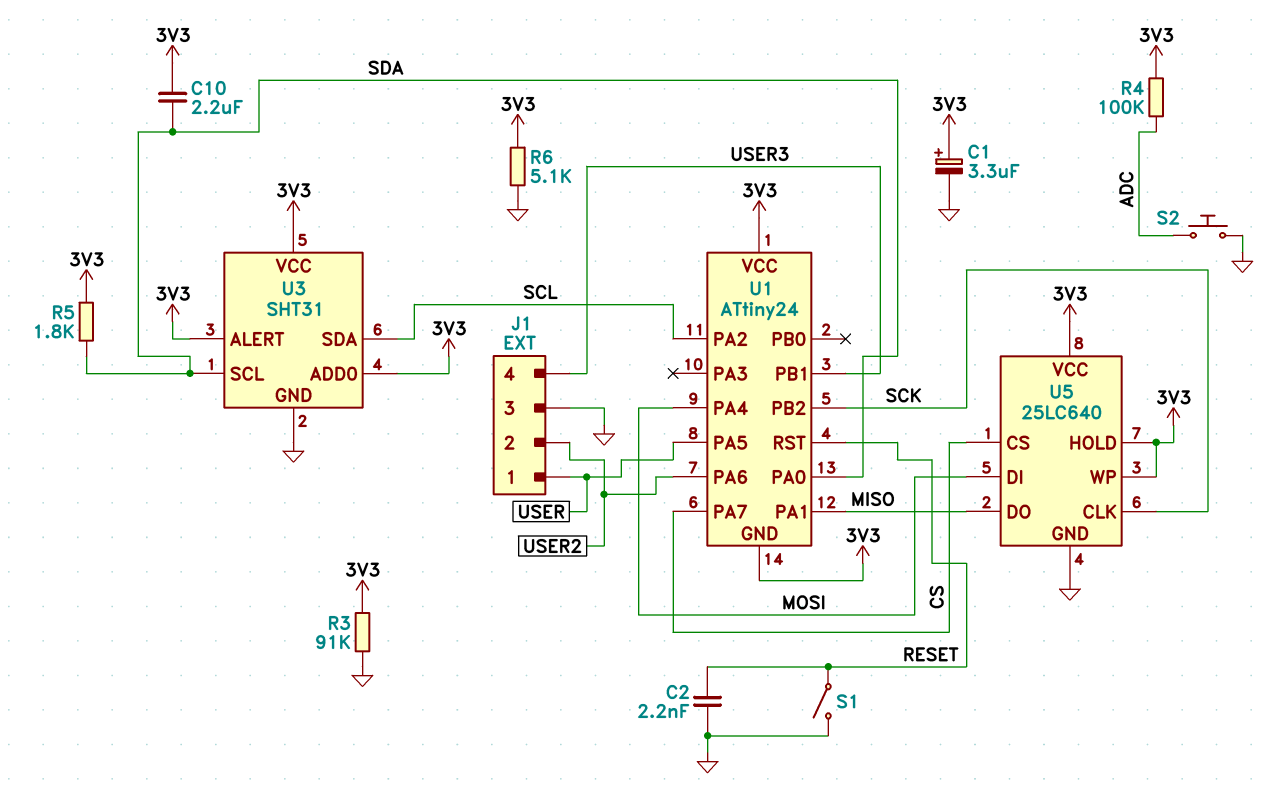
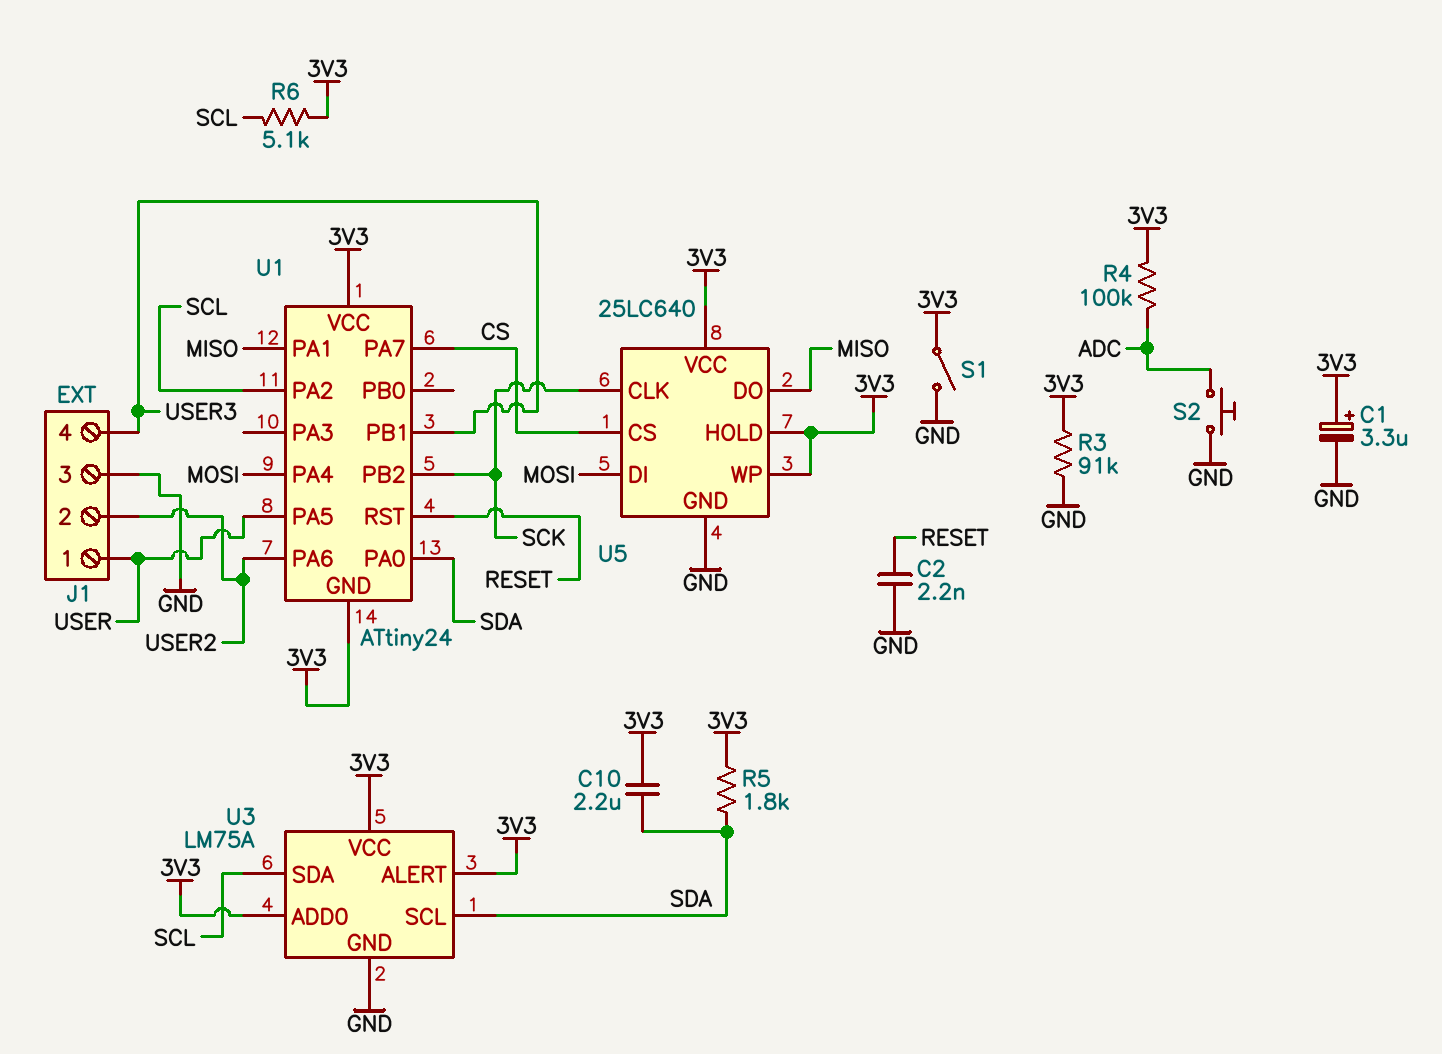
R6: 5.1k (3V3, GND) -> 5.1k (3V3, SCL)
S1: switch (GND, RESET) -> switch (3V3, GND)
U3: SHT31 -> LM75A

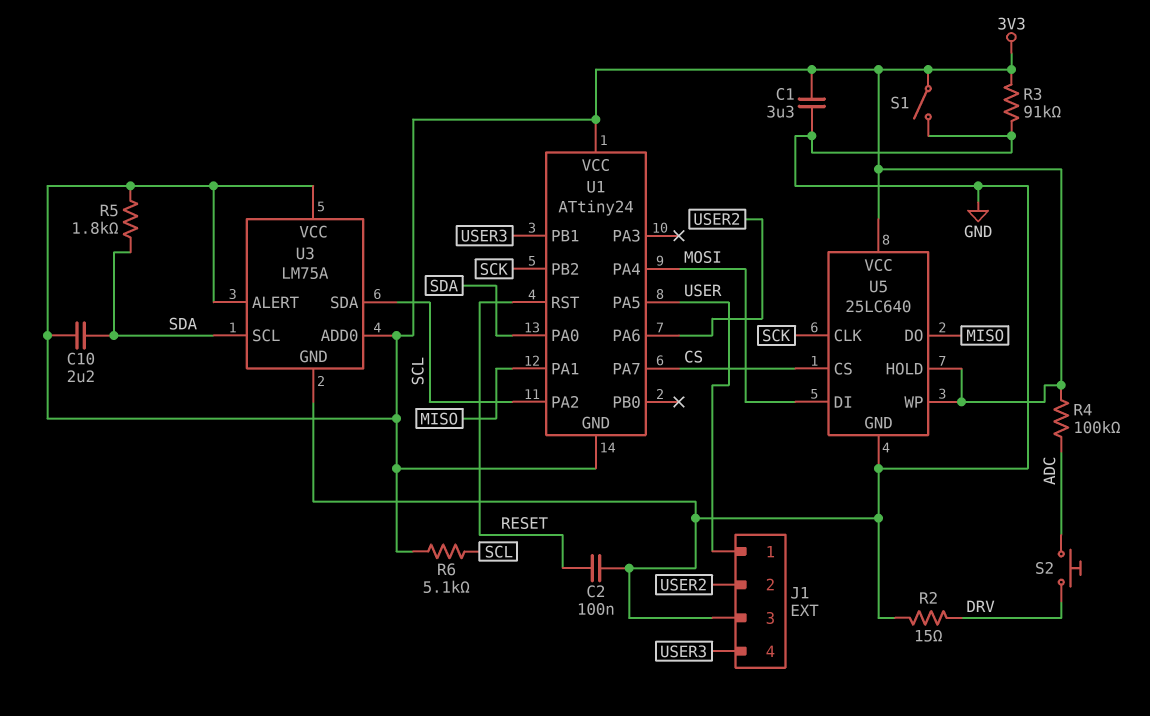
C1: 3.3uF (plus 3V3, minus GND) -> 3.3uF (3V3, GND)
C2: 2.2nF (GND, RESET) -> 100nF (GND, RESET)
R2: none -> 15 (DRV, GND)
S2: button (ADC, GND) -> button (ADC, DRV)

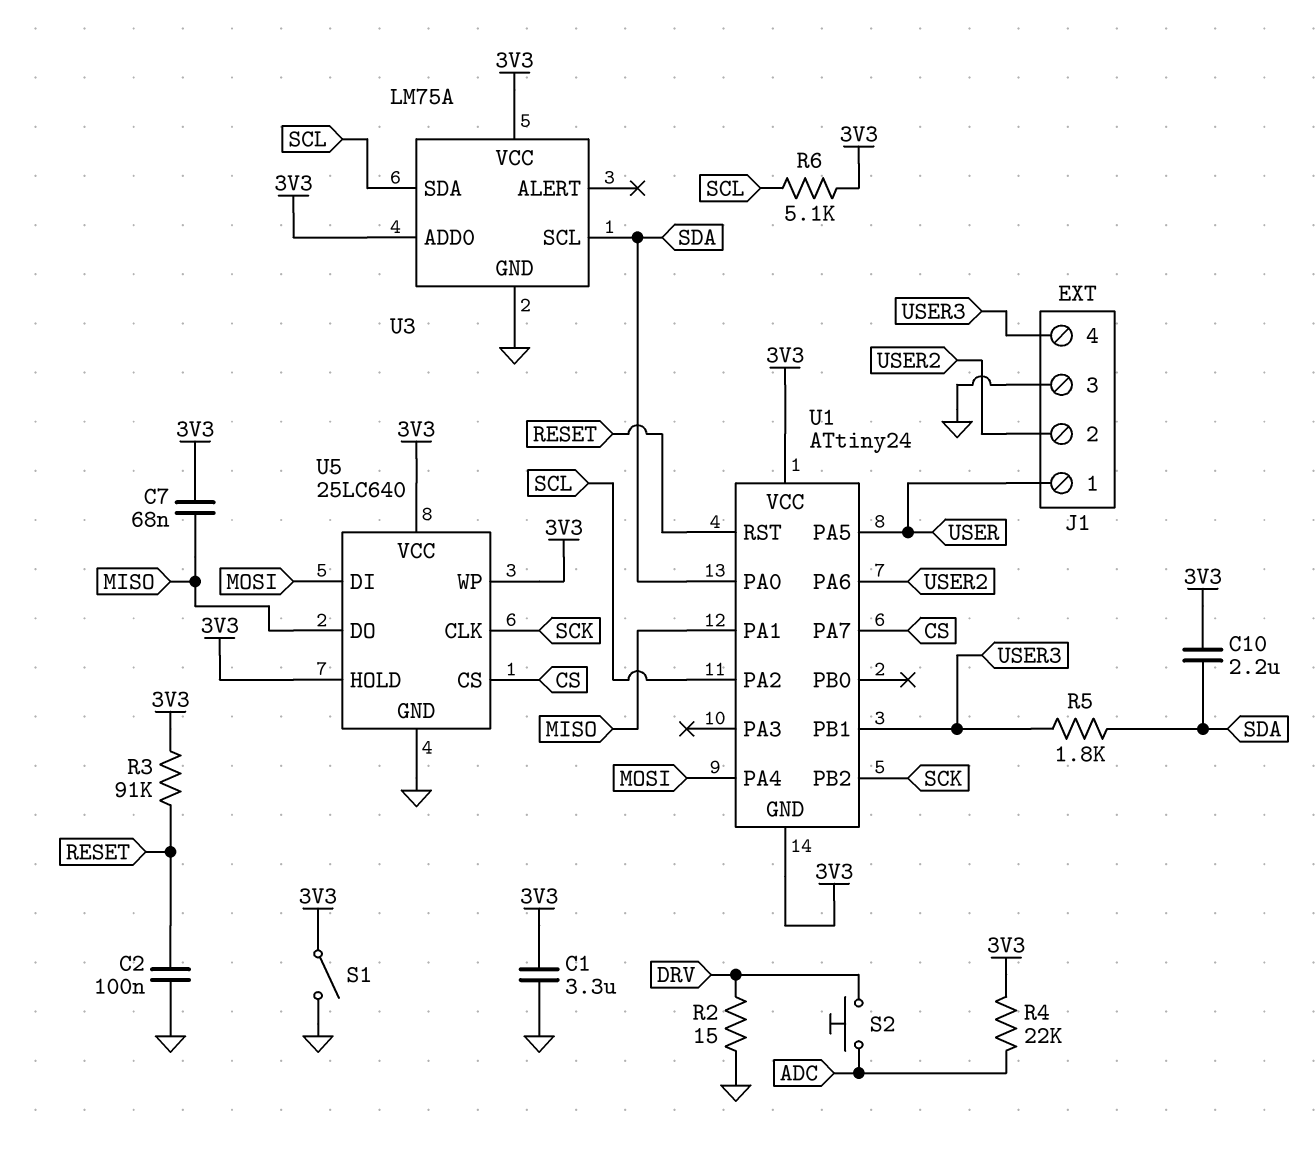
C7: none -> 68nF (3V3, MISO)
R3: 91k (3V3, GND) -> 91k (3V3, RESET)
R4: 100k (3V3, ADC) -> 22k (3V3, ADC)
R5: 1.8k (3V3, SDA) -> 1.8k (SDA, USER3)
U3 pin ALERT: 3V3 -> none

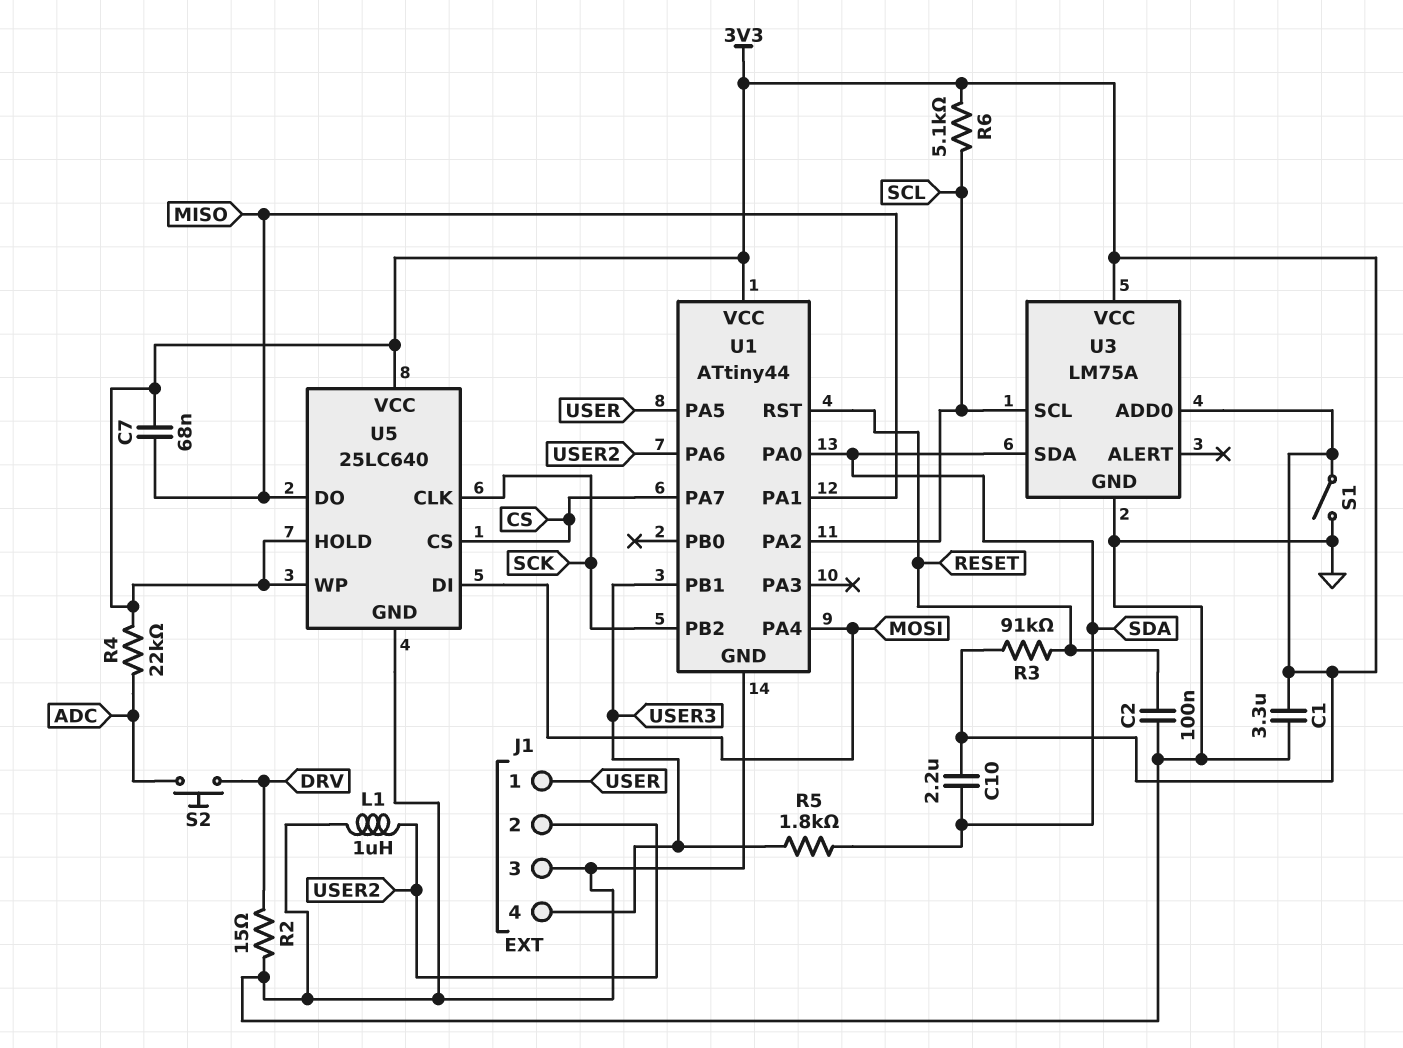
L1: none -> 1uH (GND, USER2)
U1: ATtiny24 -> ATtiny44
U1 pin GND: 3V3 -> GND
U3 pin SCL: SDA -> SCL
U3 pin SDA: SCL -> SDA

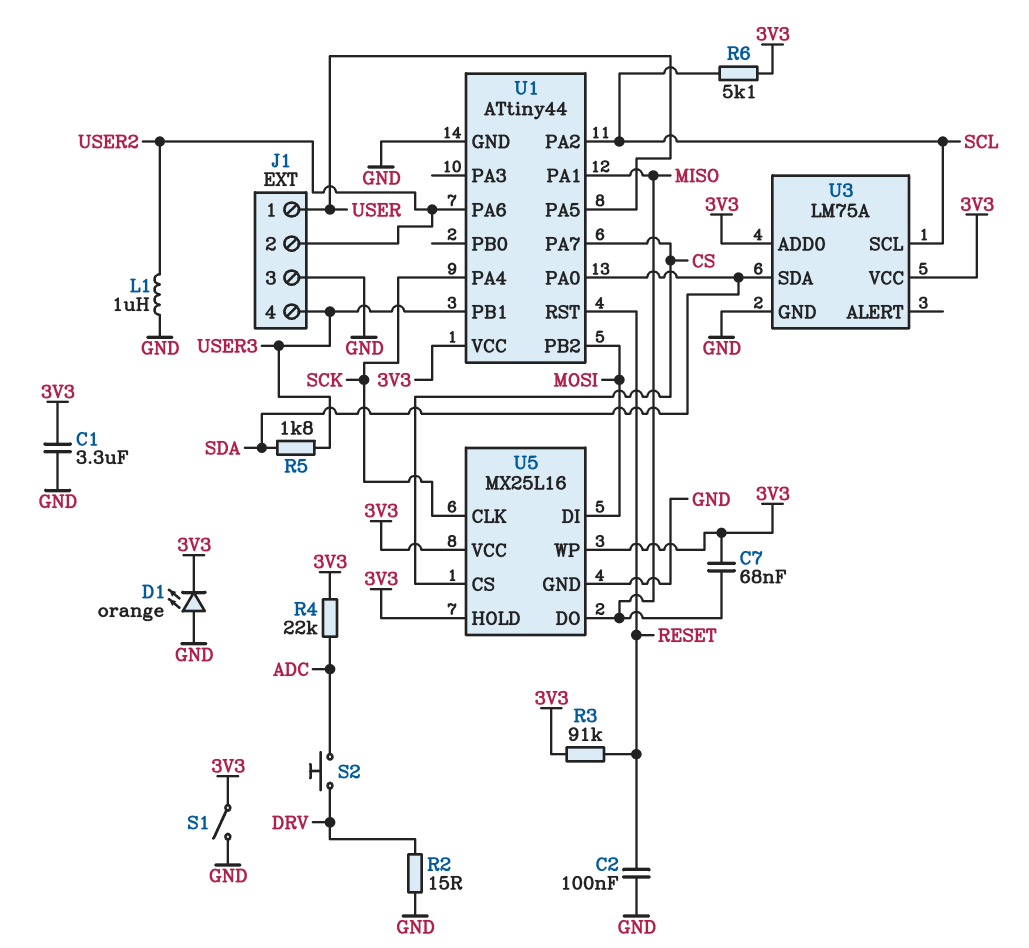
C10: 2.2uF (3V3, SDA) -> none
D1: none -> LED orange (A GND, K 3V3)
U1 pin PA4: MOSI -> SCK
U1 pin PB2: SCK -> MOSI
U5: 25LC640 -> MX25L16

